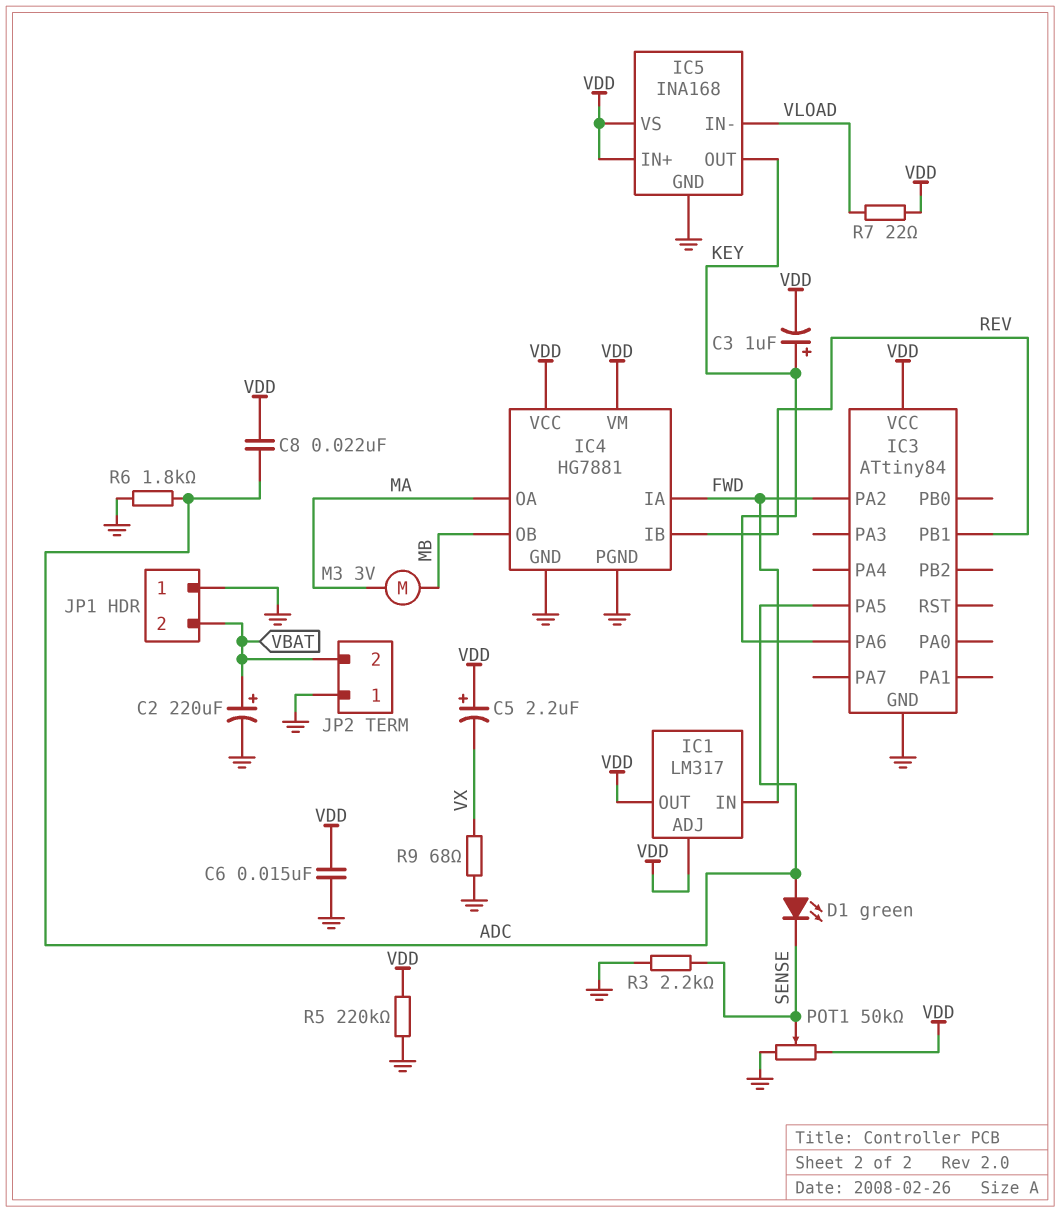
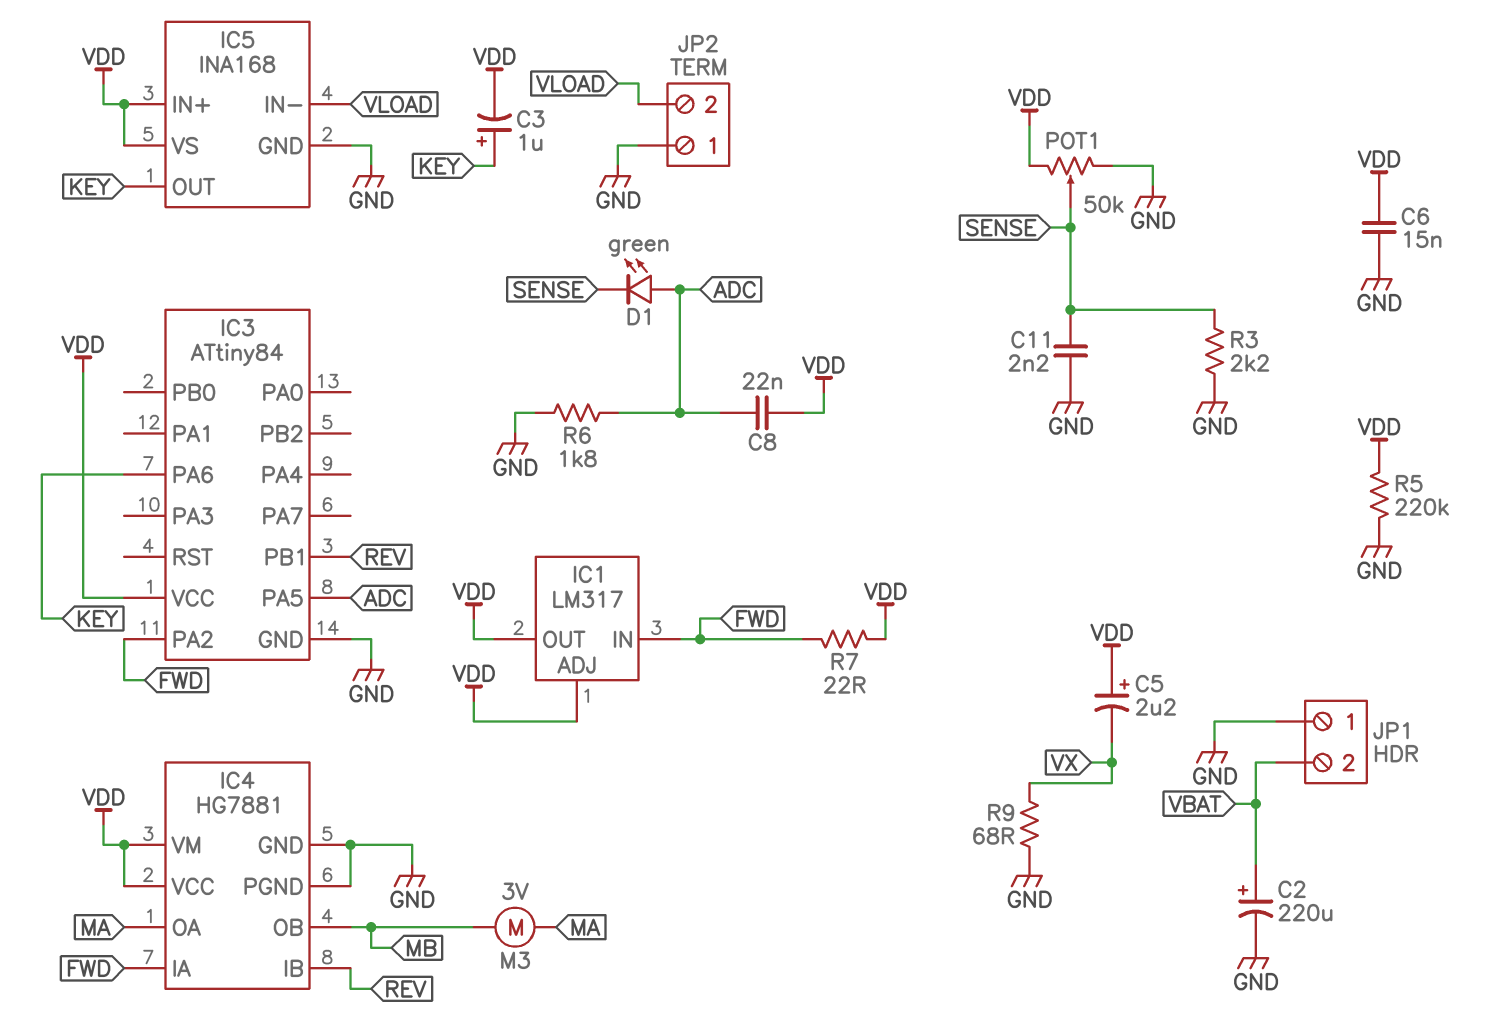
C11: none -> 2.2nF (GND, SENSE)
JP2 pin 2: VBAT -> VLOAD
R7: 22 (VDD, VLOAD) -> 22 (FWD, VDD)

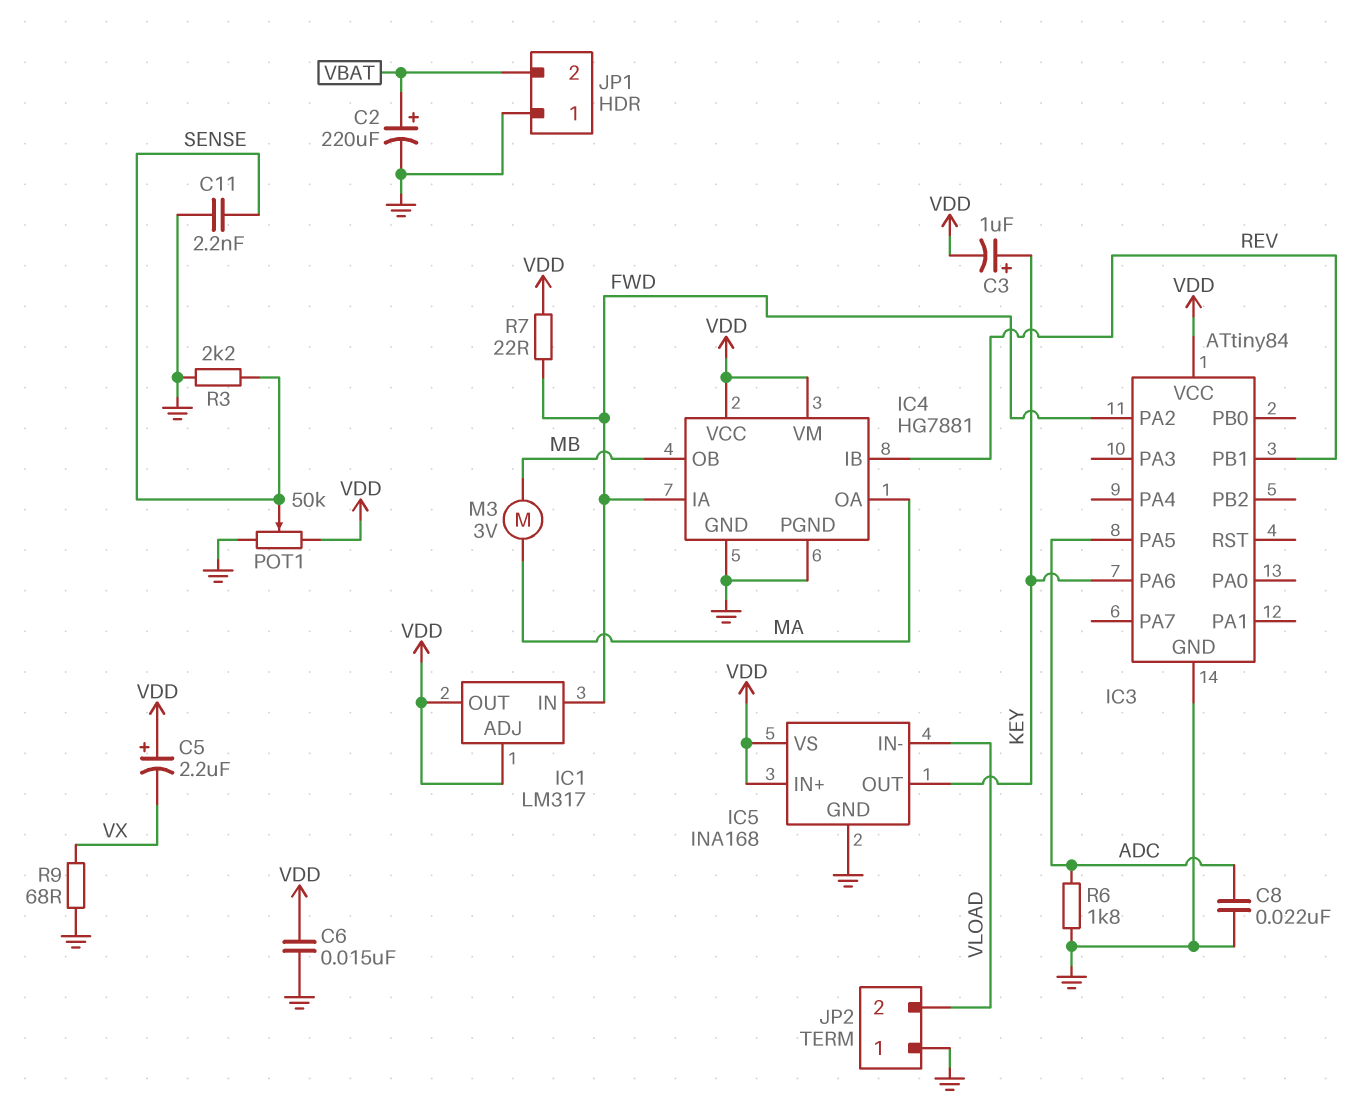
C8: 22nF (ADC, VDD) -> 22nF (ADC, GND)
D1: LED green (A ADC, K SENSE) -> none
R5: 220k (GND, VDD) -> none

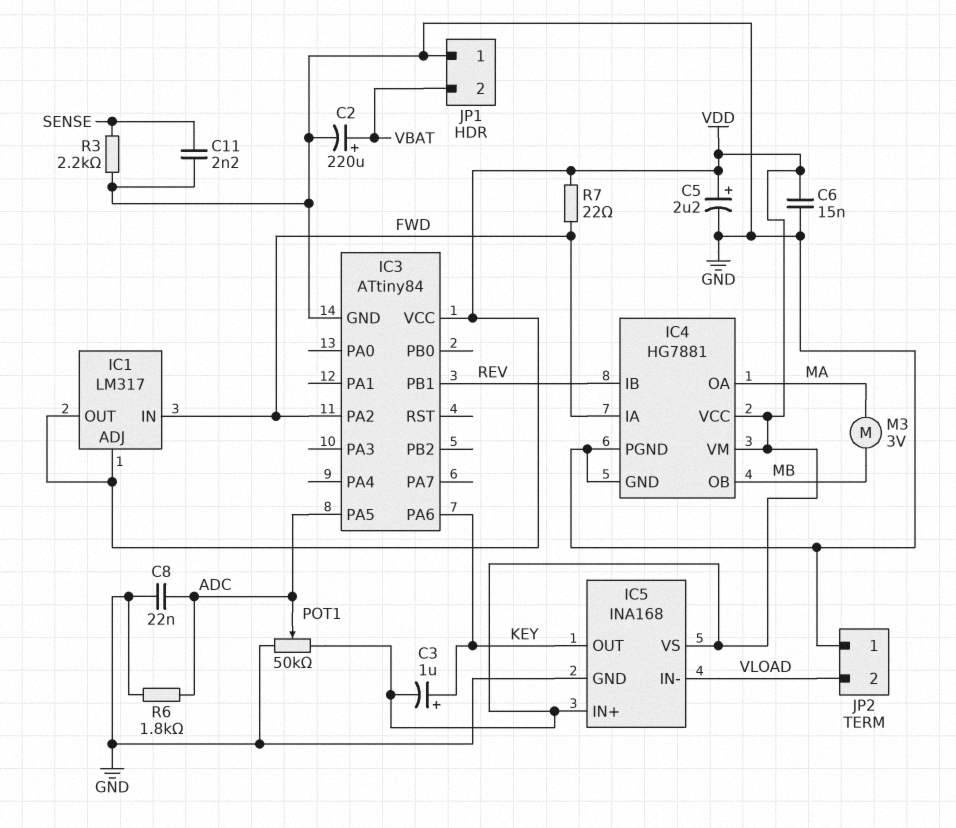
C5: 2.2uF (plus VDD, minus VX) -> 2.2uF (plus VDD, minus GND)
POT1: 50k (GND, VDD, wiper SENSE) -> 50k (GND, VDD, wiper ADC)
R9: 68 (GND, VX) -> none

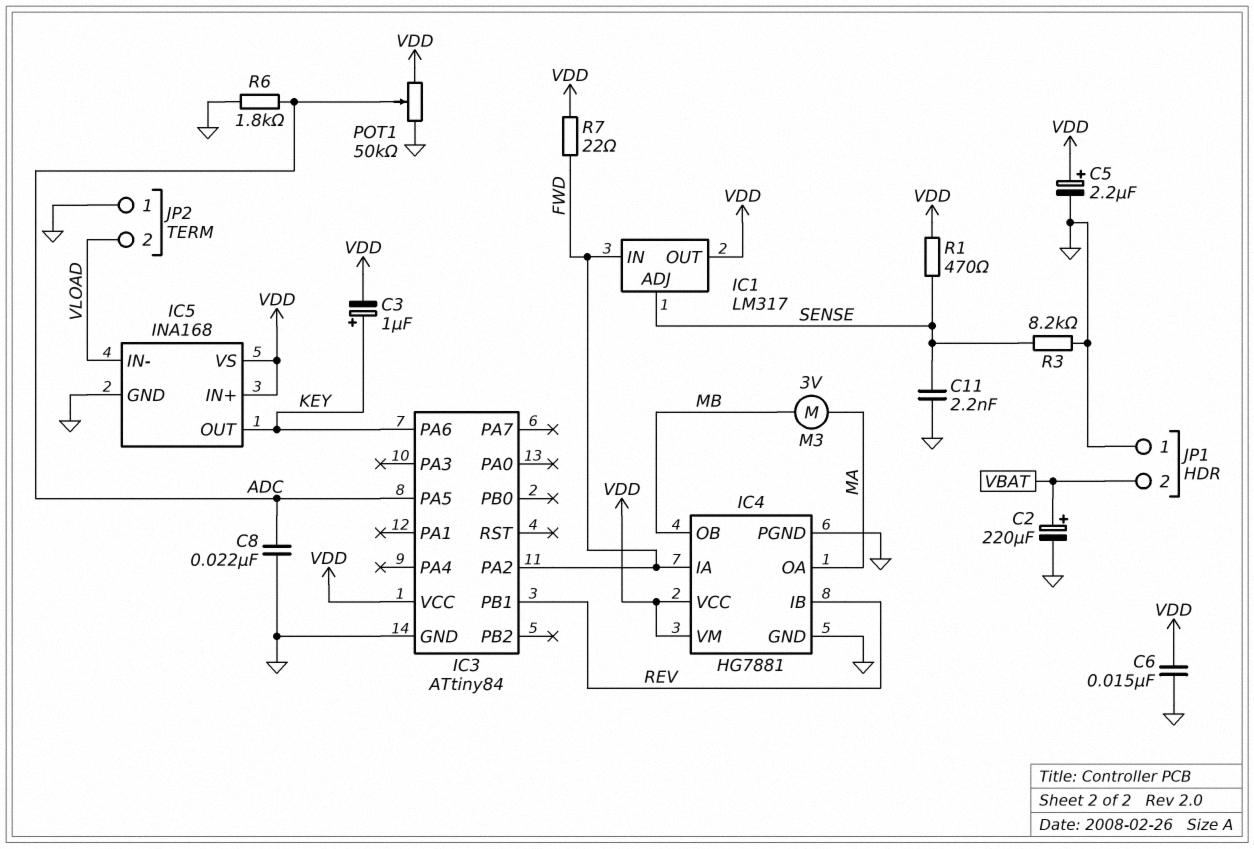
IC1 pin ADJ: VDD -> SENSE
R1: none -> 470 (SENSE, VDD)
R3: 2.2k (GND, SENSE) -> 8.2k (GND, SENSE)

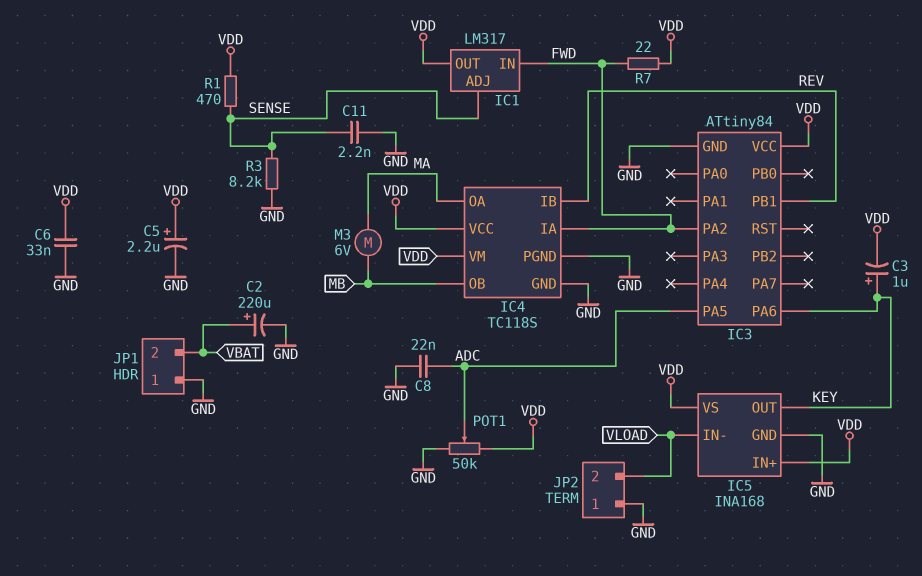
C6: 15nF (GND, VDD) -> 33nF (GND, VDD)
IC4: HG7881 -> TC118S
M3: motor 3V (MA, MB) -> motor 6V (MA, MB)
R6: 1.8k (ADC, GND) -> none

